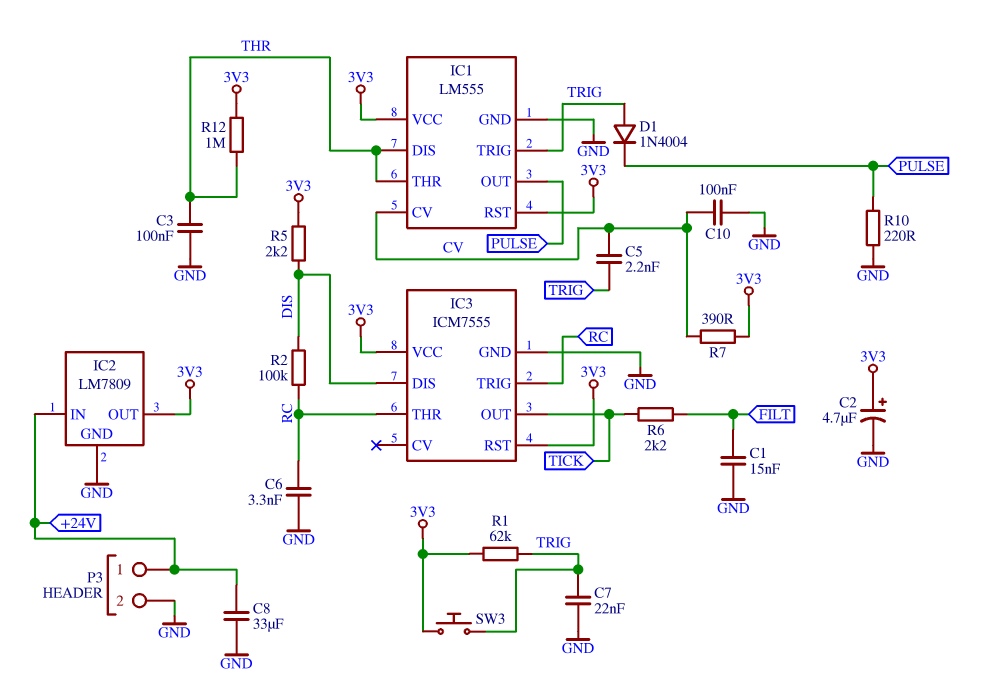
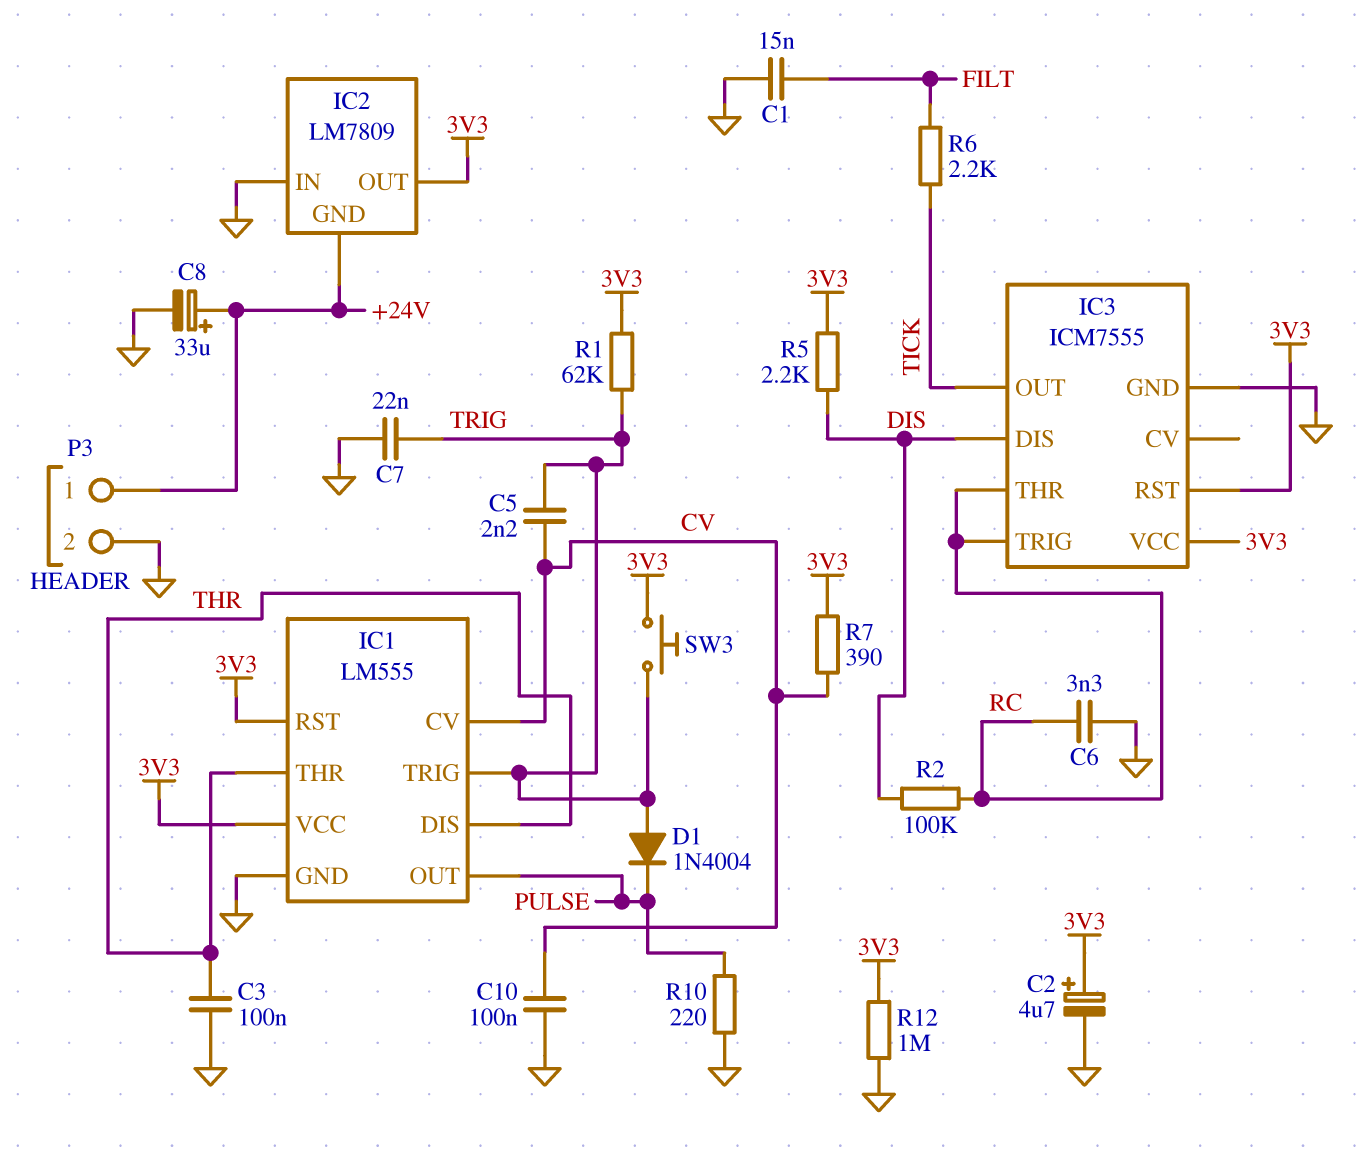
C8: 33uF (+24V, GND) -> 33uF (plus +24V, minus GND)
IC2 pin GND: GND -> +24V
IC2 pin IN: +24V -> GND
R12: 1M (3V3, THR) -> 1M (3V3, GND)

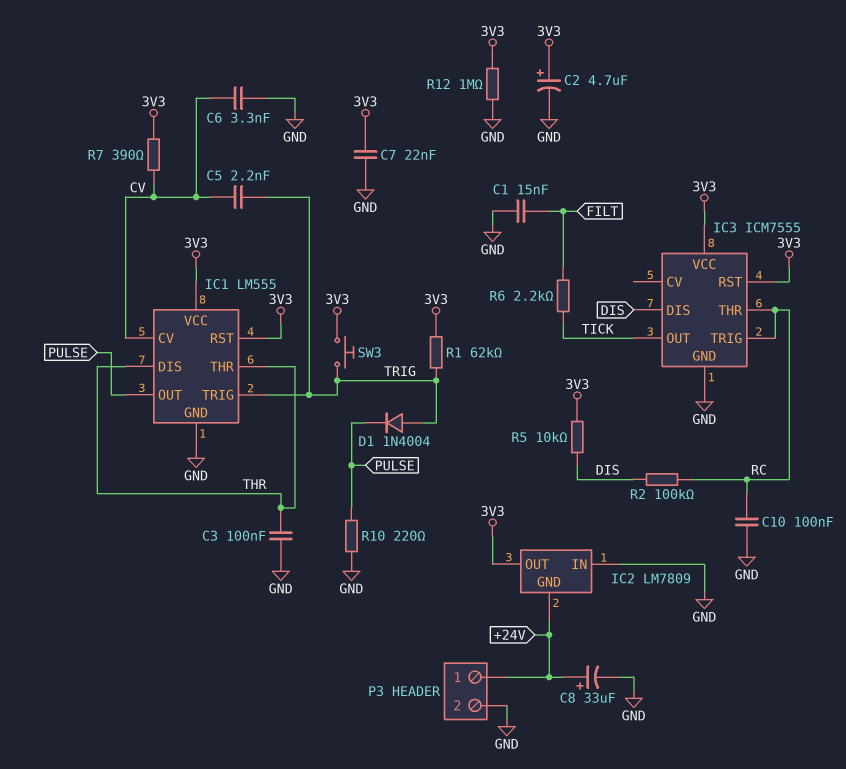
C6: 3.3nF (GND, RC) -> 3.3nF (CV, GND)
C7: 22nF (GND, TRIG) -> 22nF (3V3, GND)
C10: 100nF (CV, GND) -> 100nF (GND, RC)
R5: 2.2k (3V3, DIS) -> 10k (3V3, DIS)

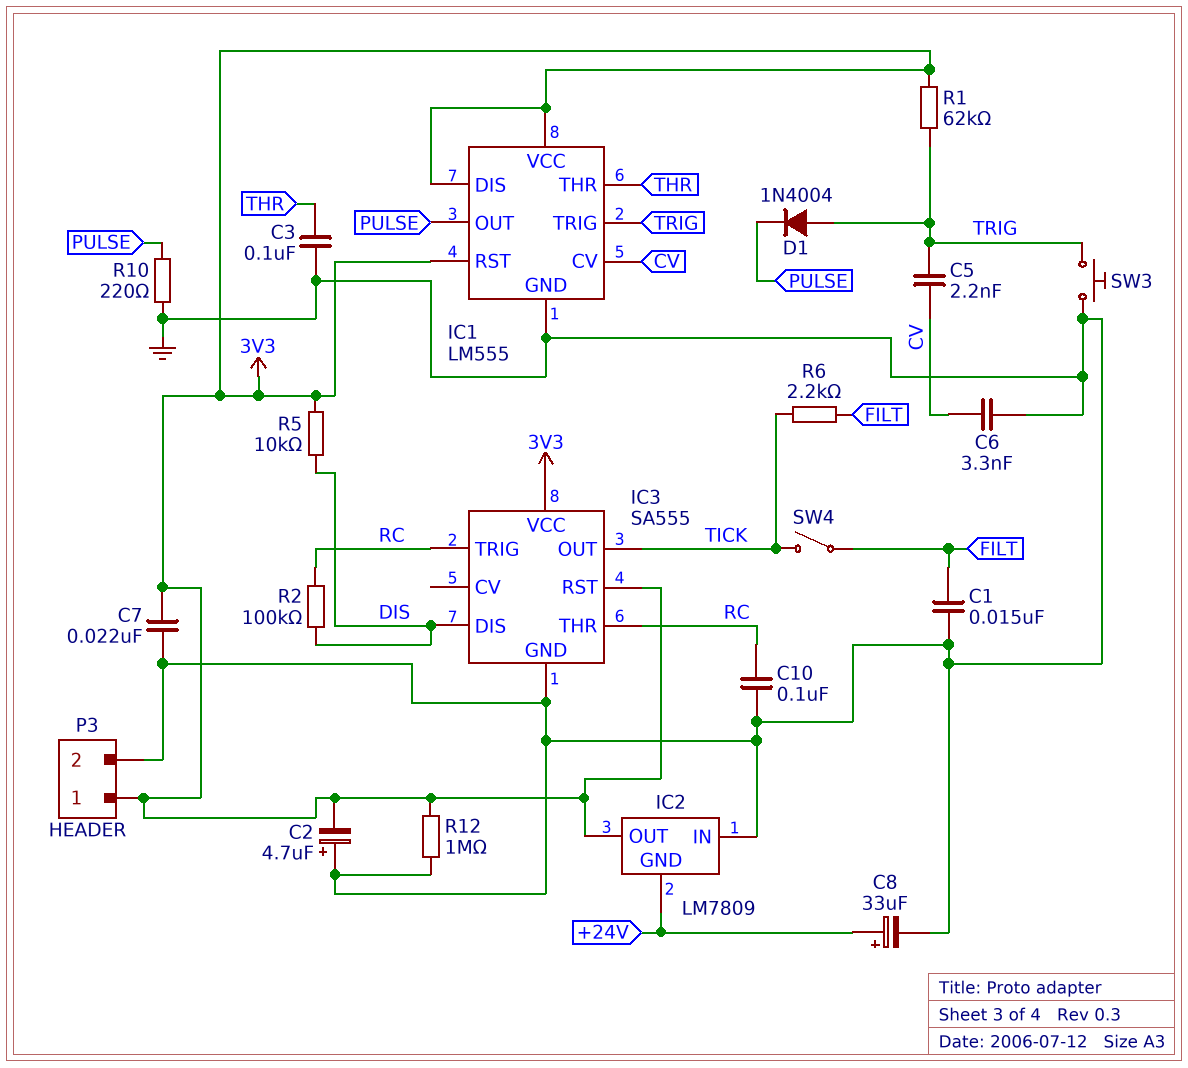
C2: 4.7uF (plus 3V3, minus GND) -> 4.7uF (plus GND, minus 3V3)
IC1 pin DIS: THR -> 3V3
IC3: ICM7555 -> SA555
P3 pin 1: +24V -> 3V3
R7: 390 (3V3, CV) -> none
SW3: button (3V3, TRIG) -> button (GND, TRIG)
SW4: none -> switch (FILT, TICK)

